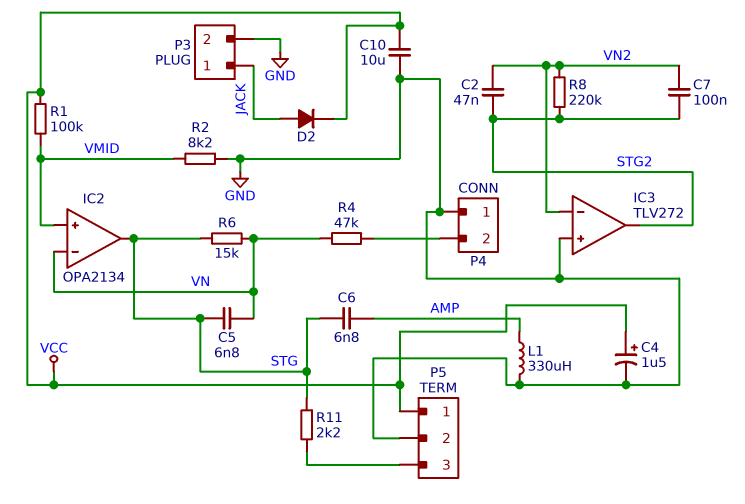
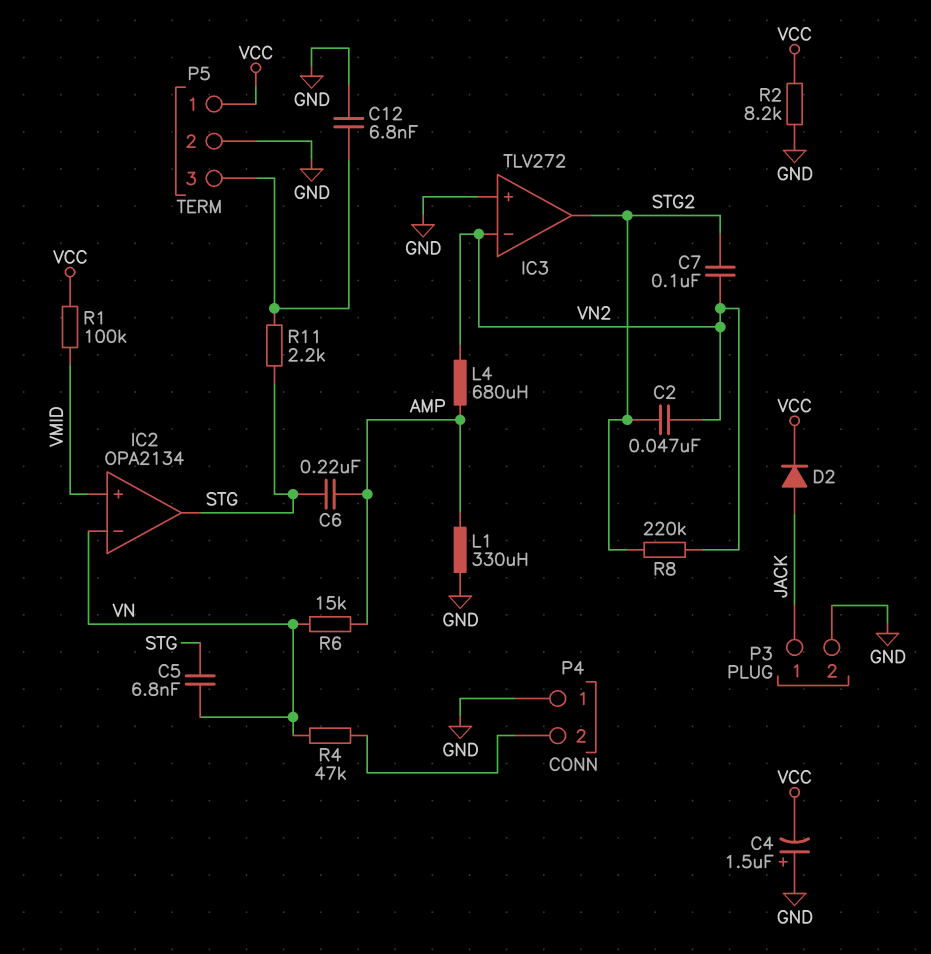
C4: 1.5uF (plus VCC, minus GND) -> 1.5uF (plus GND, minus VCC)
C6: 6.8nF (AMP, STG) -> 220nF (AMP, STG)
C10: 10uF (GND, VCC) -> none
C12: none -> 6.8nF (GND, P5/3)
L4: none -> 680uH (AMP, VN2)
R2: 8.2k (GND, VMID) -> 8.2k (GND, VCC)
R6: 15k (STG, VN) -> 15k (AMP, VN)

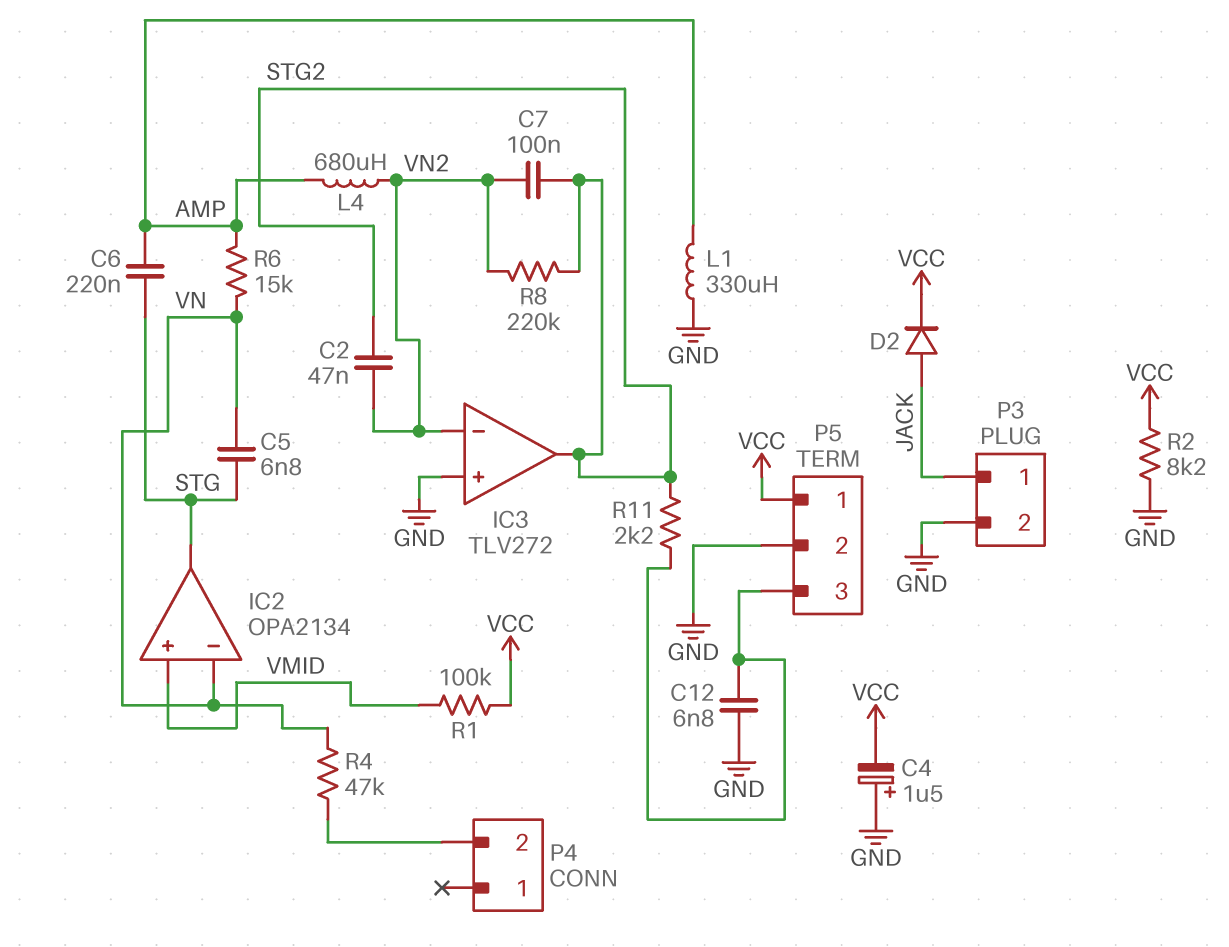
P4 pin 1: GND -> none
R11: 2.2k (P5/3, STG) -> 2.2k (P5/3, STG2)

